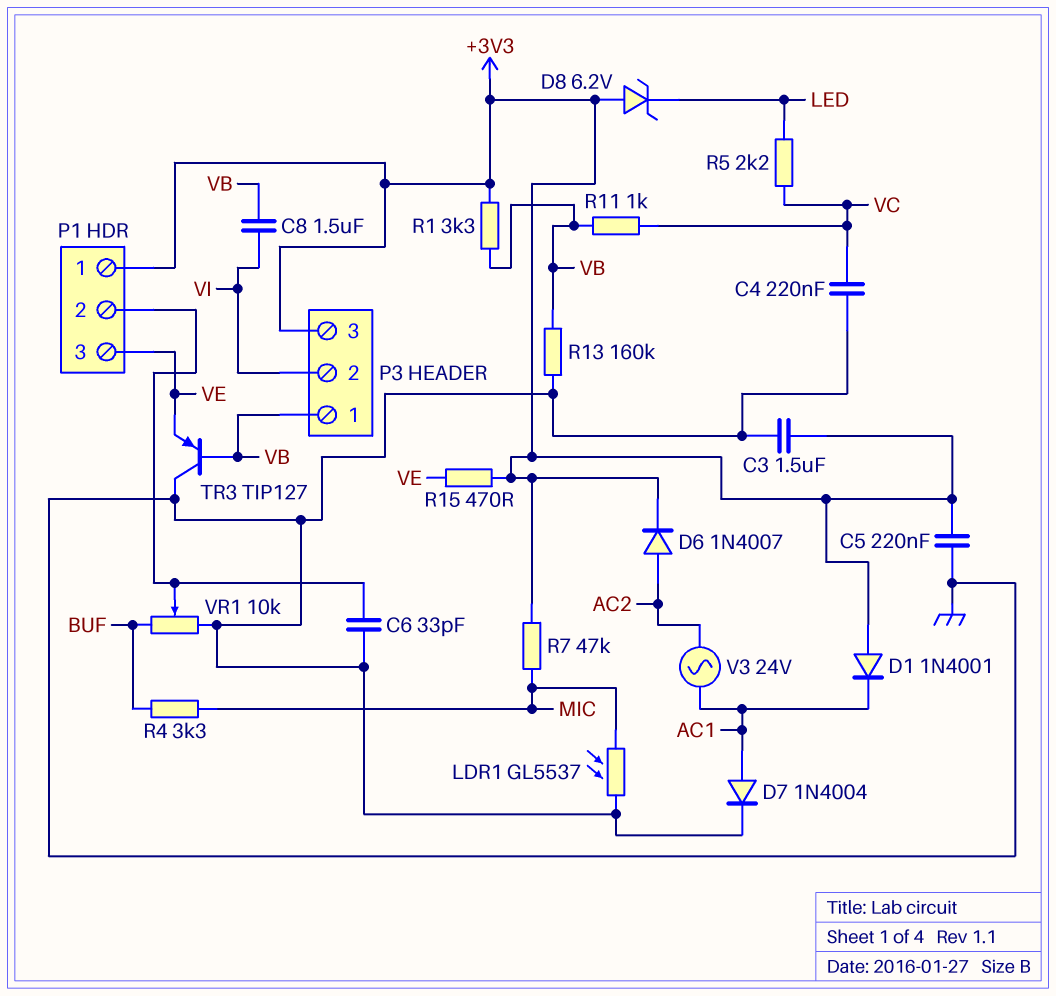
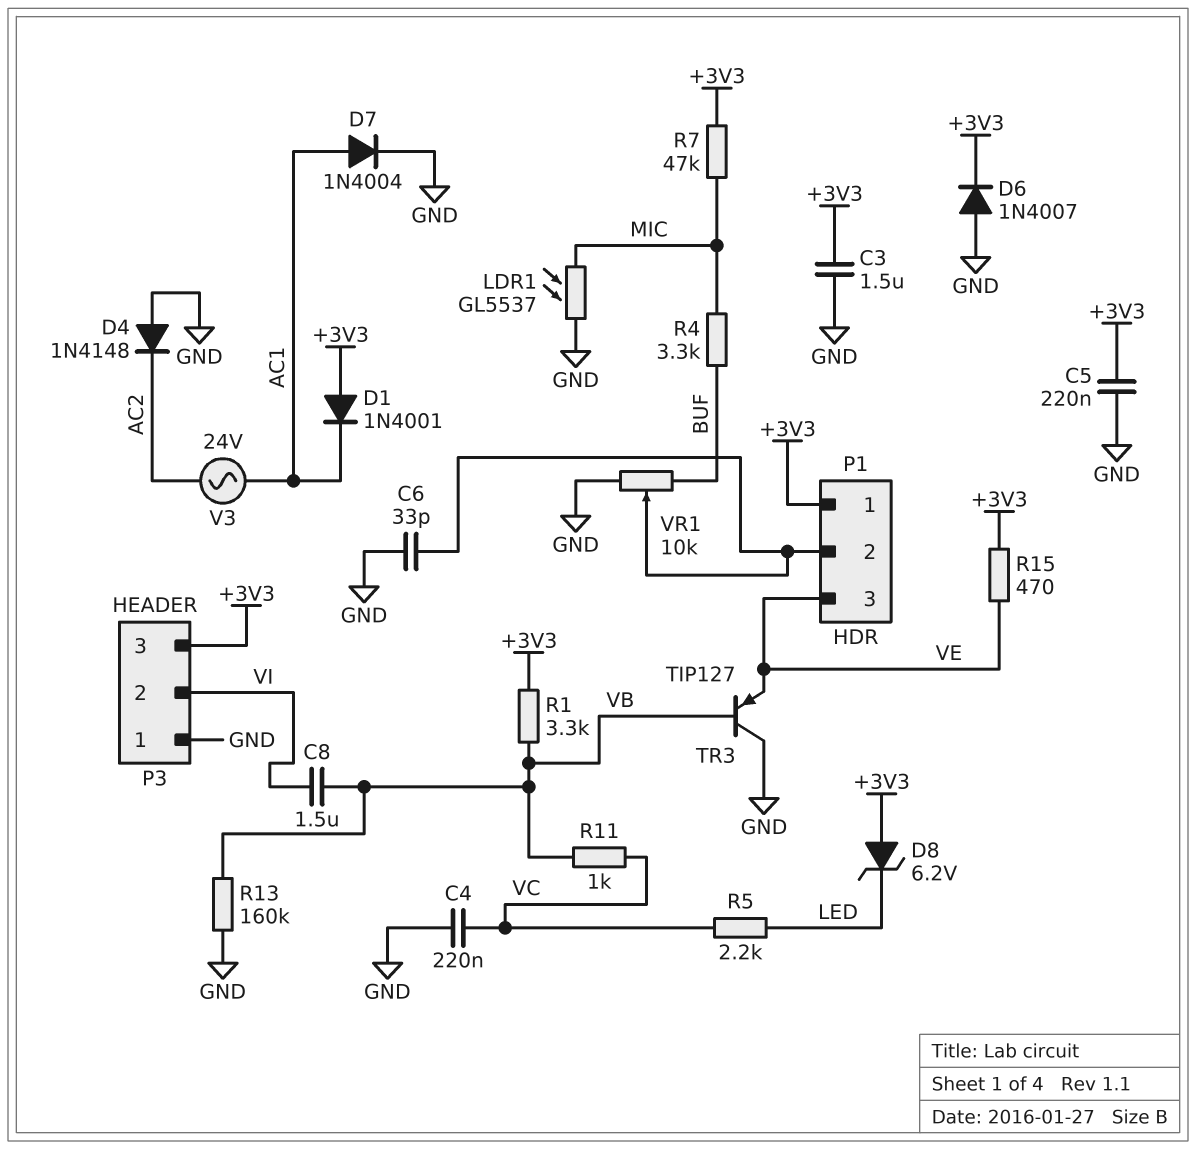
D4: none -> diode 1N4148 (A GND, K AC2)
D6: diode 1N4007 (A AC2, K +3V3) -> diode 1N4007 (A GND, K +3V3)
P3 pin 1: VB -> GND

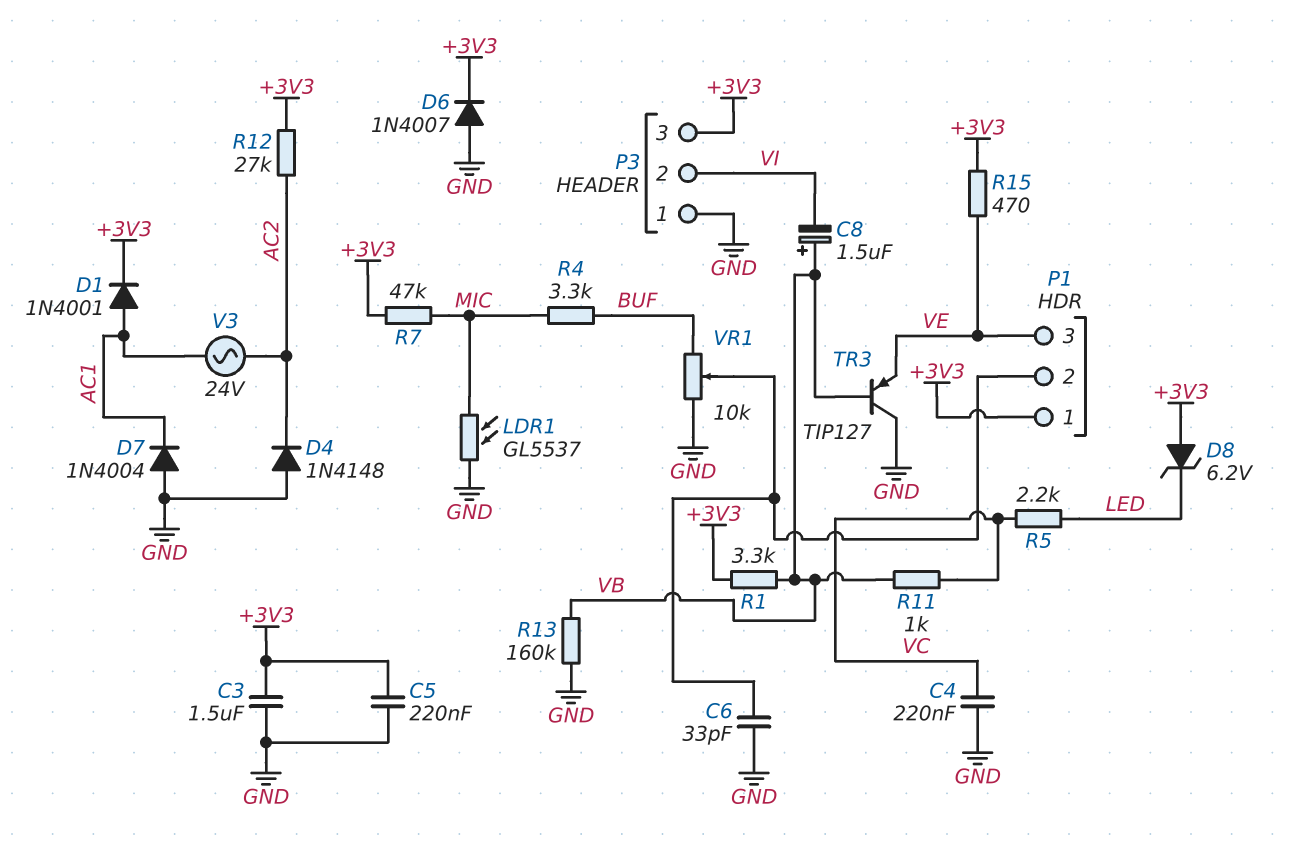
C8: 1.5uF (VB, VI) -> 1.5uF (plus VB, minus VI)
D1: diode 1N4001 (A +3V3, K AC1) -> diode 1N4001 (A AC1, K +3V3)
D7: diode 1N4004 (A AC1, K GND) -> diode 1N4004 (A GND, K AC1)
R12: none -> 27k (+3V3, AC2)

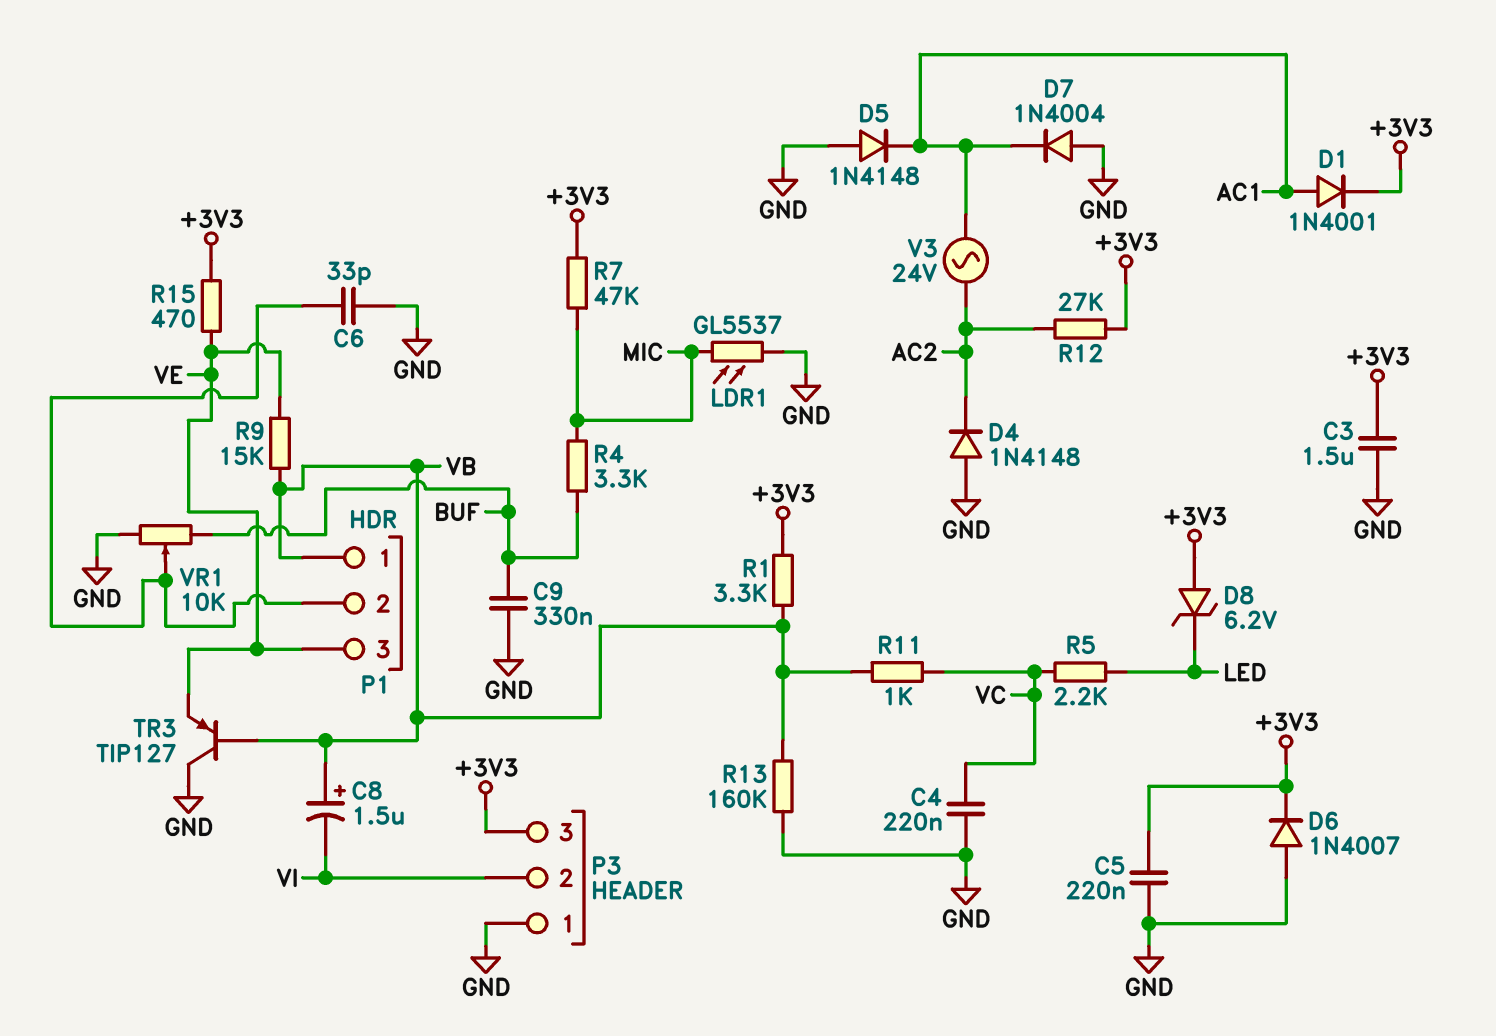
C9: none -> 330nF (BUF, GND)
D5: none -> diode 1N4148 (A GND, K AC1)
P1 pin 1: +3V3 -> VB
R9: none -> 15k (VB, VE)

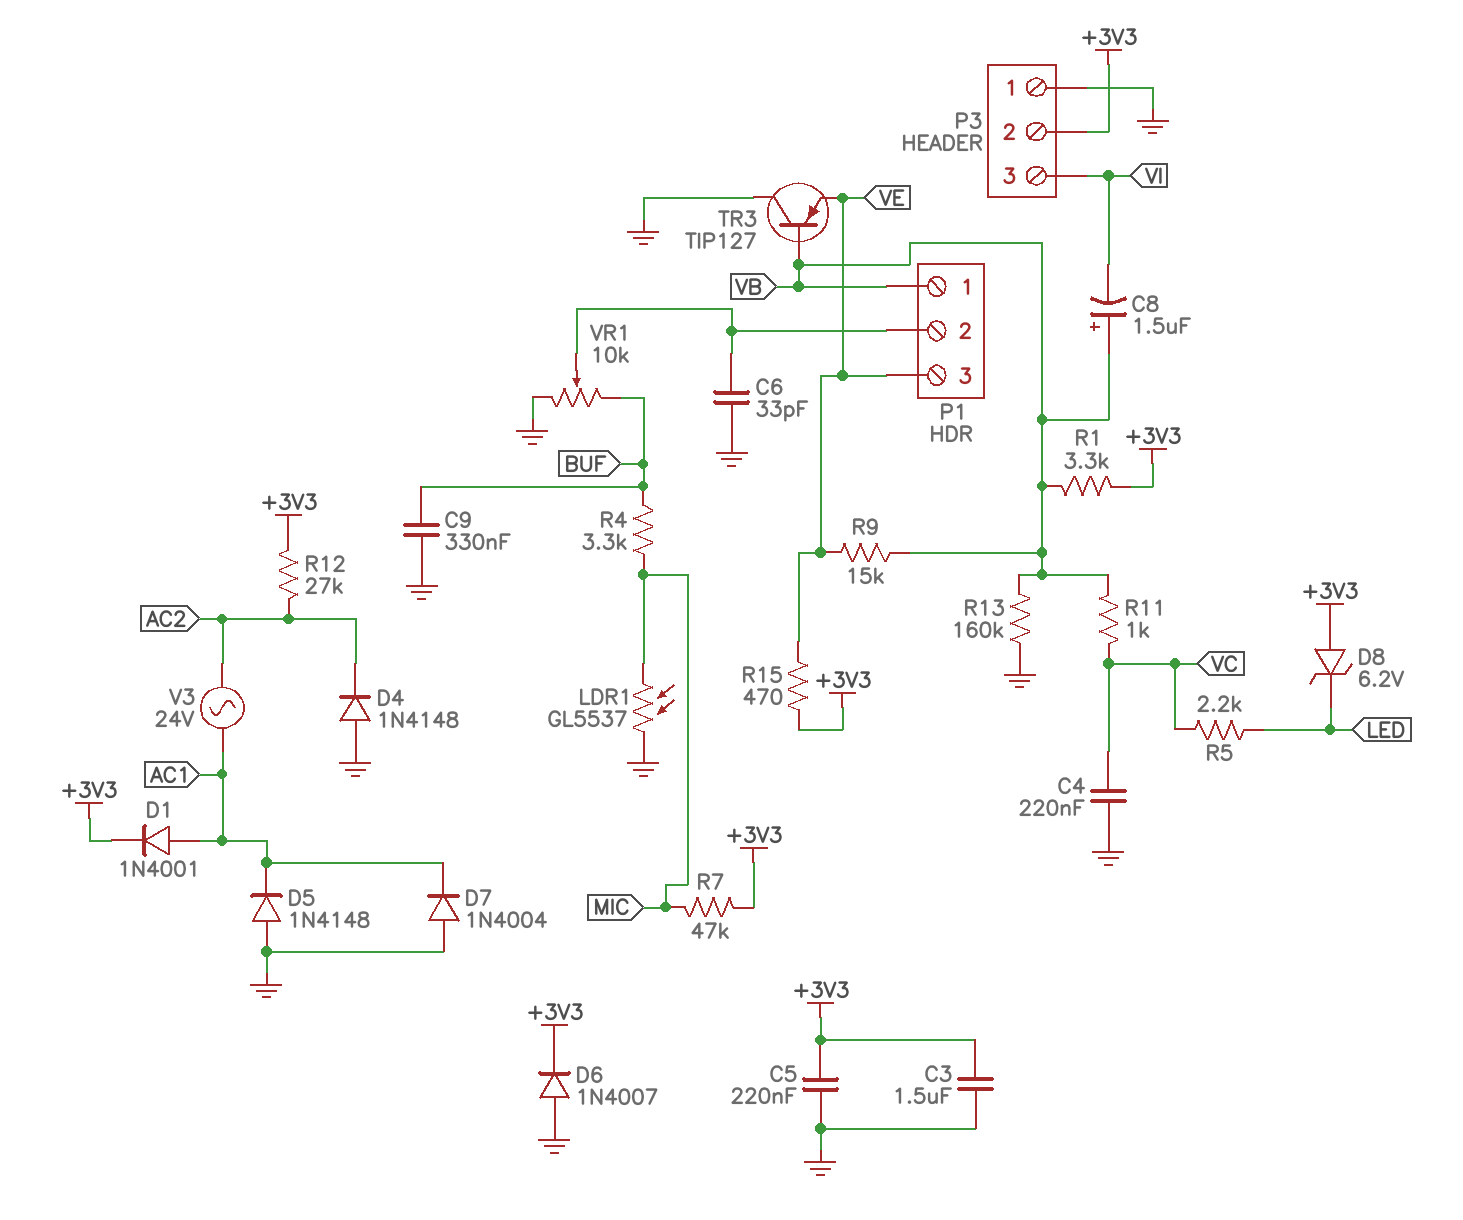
P3 pin 2: VI -> +3V3
P3 pin 3: +3V3 -> VI

